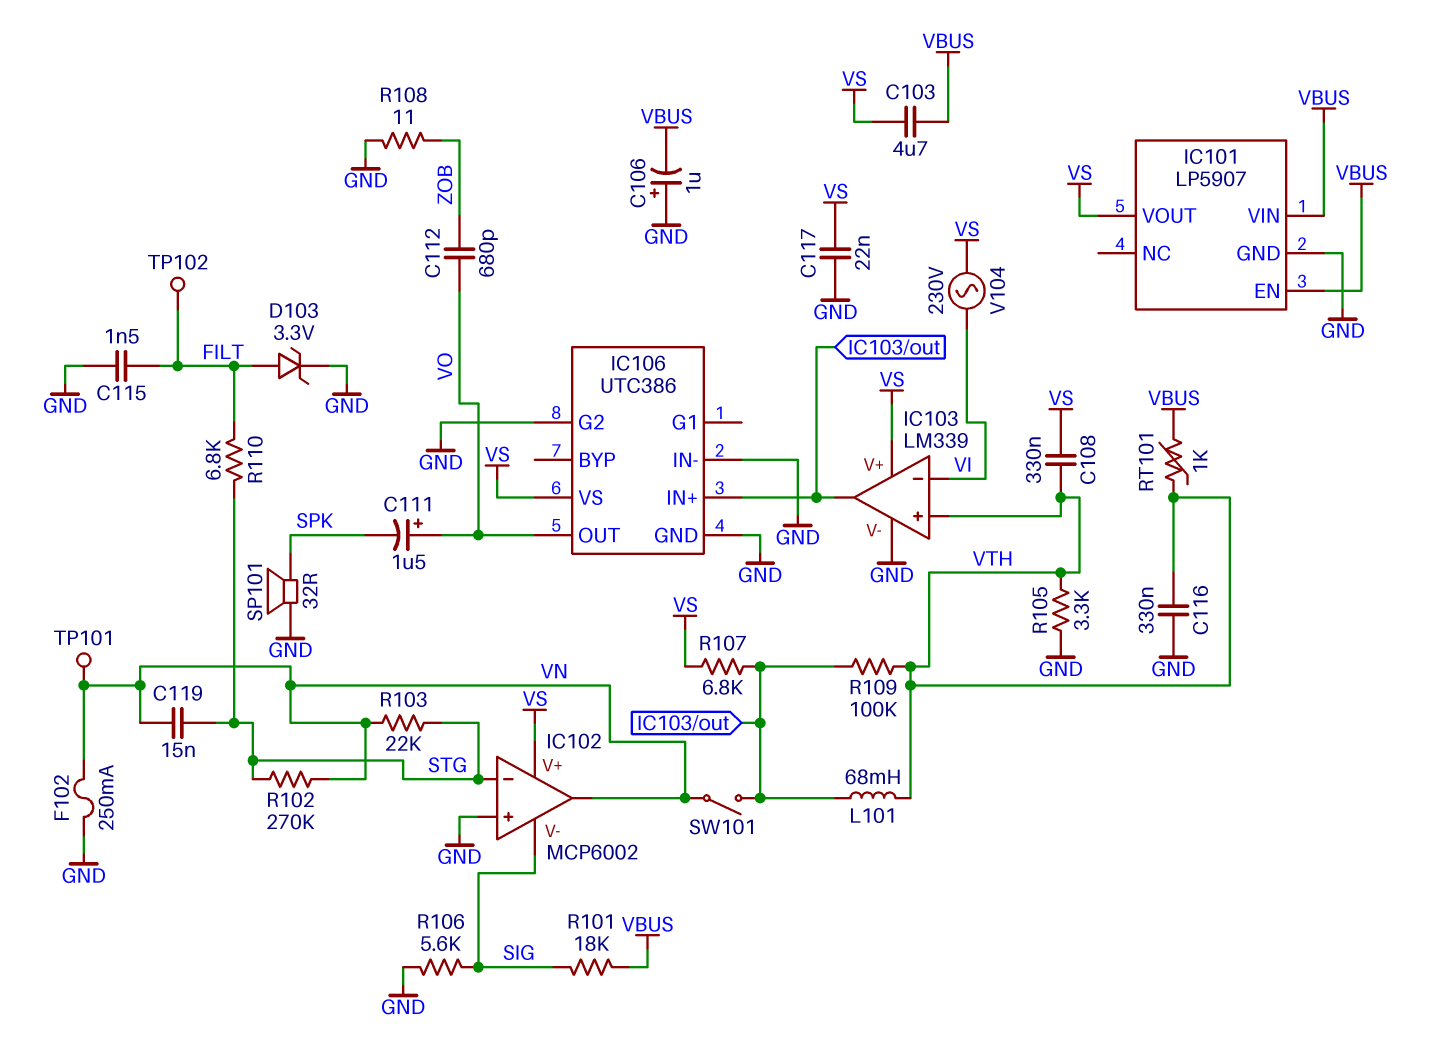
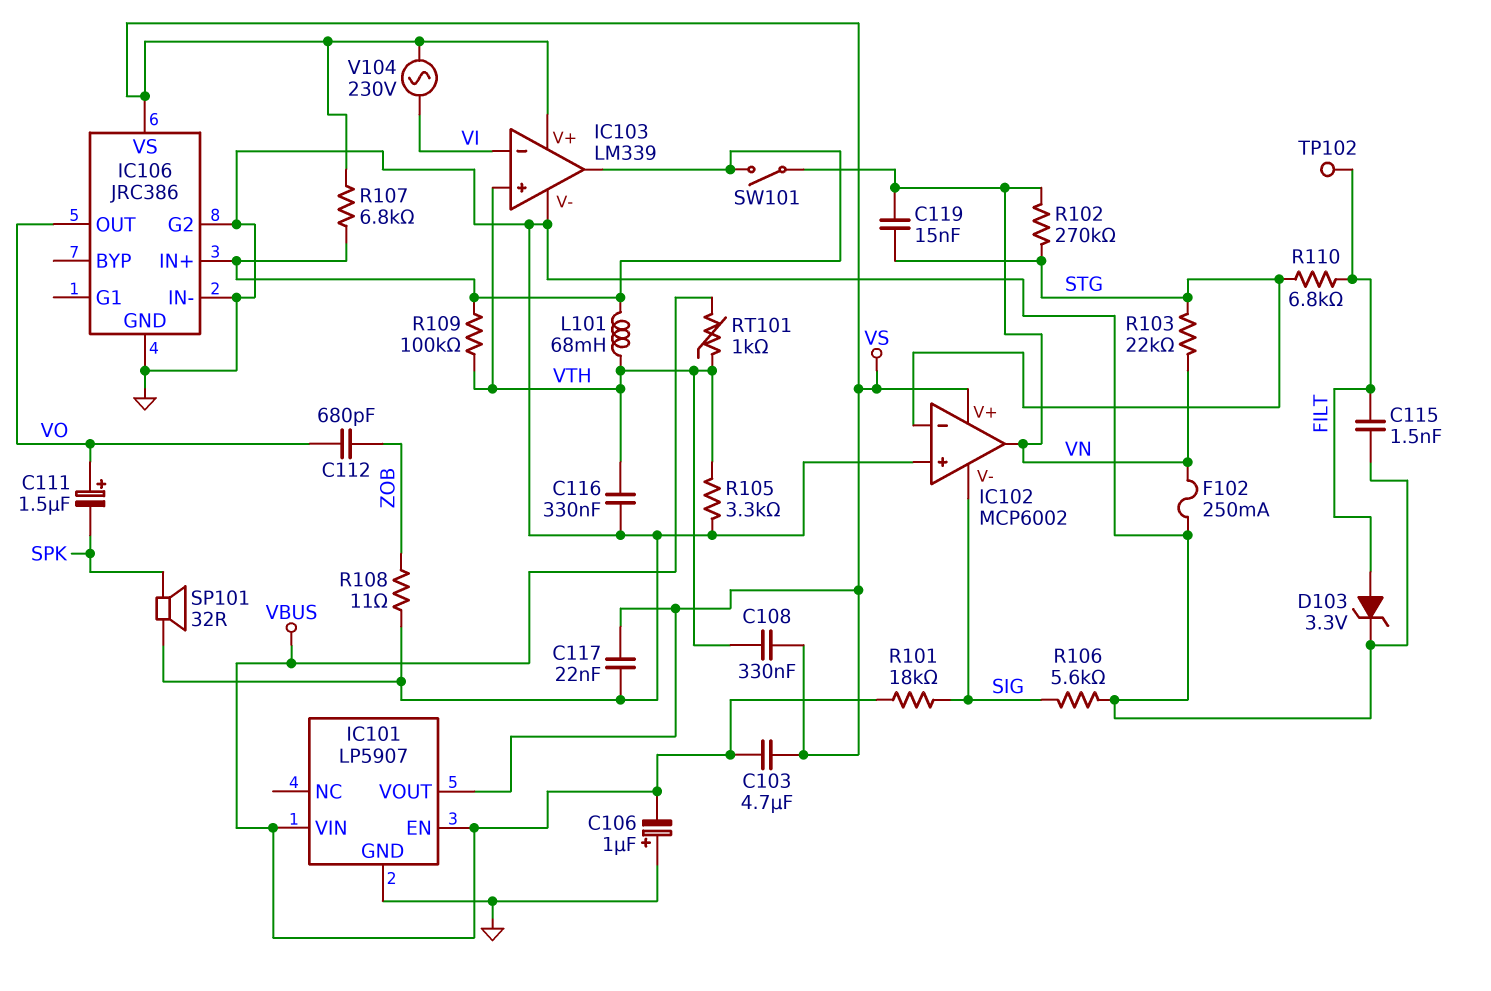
IC106: UTC386 -> JRC386
TP101: test point (VN) -> none

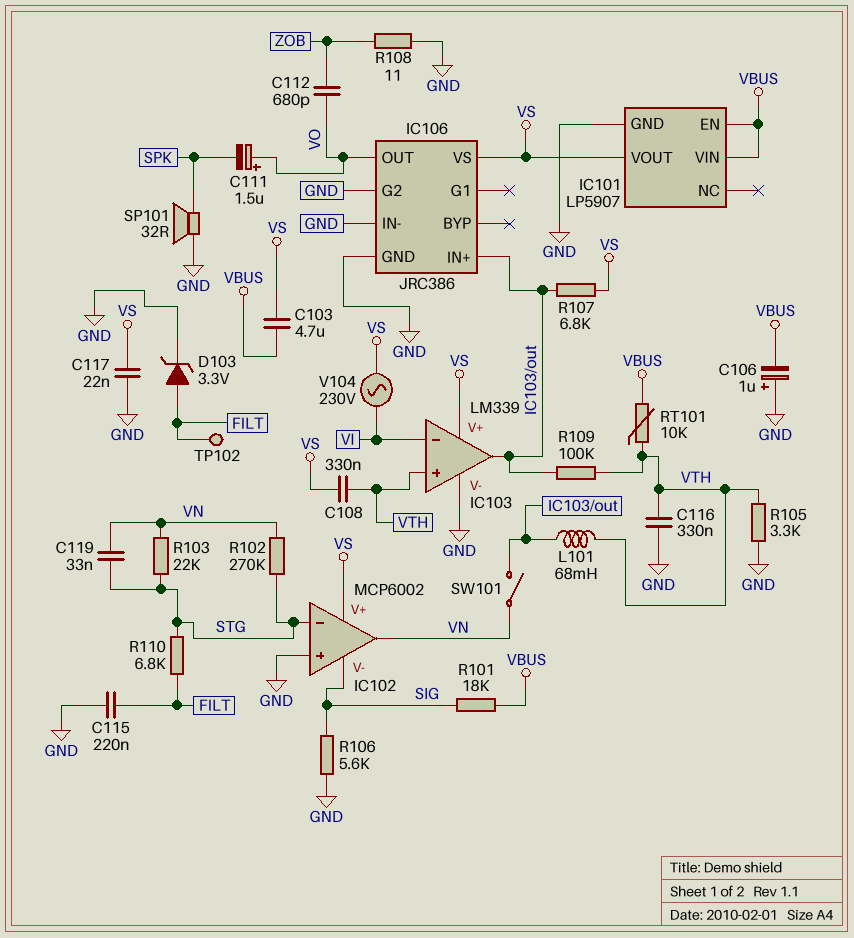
C115: 1.5nF (FILT, GND) -> 220nF (FILT, GND)
C119: 15nF (STG, VN) -> 33nF (STG, VN)
F102: 250mA (GND, VN) -> none
RT101: 1k (VBUS, VTH) -> 10k (VBUS, VTH)

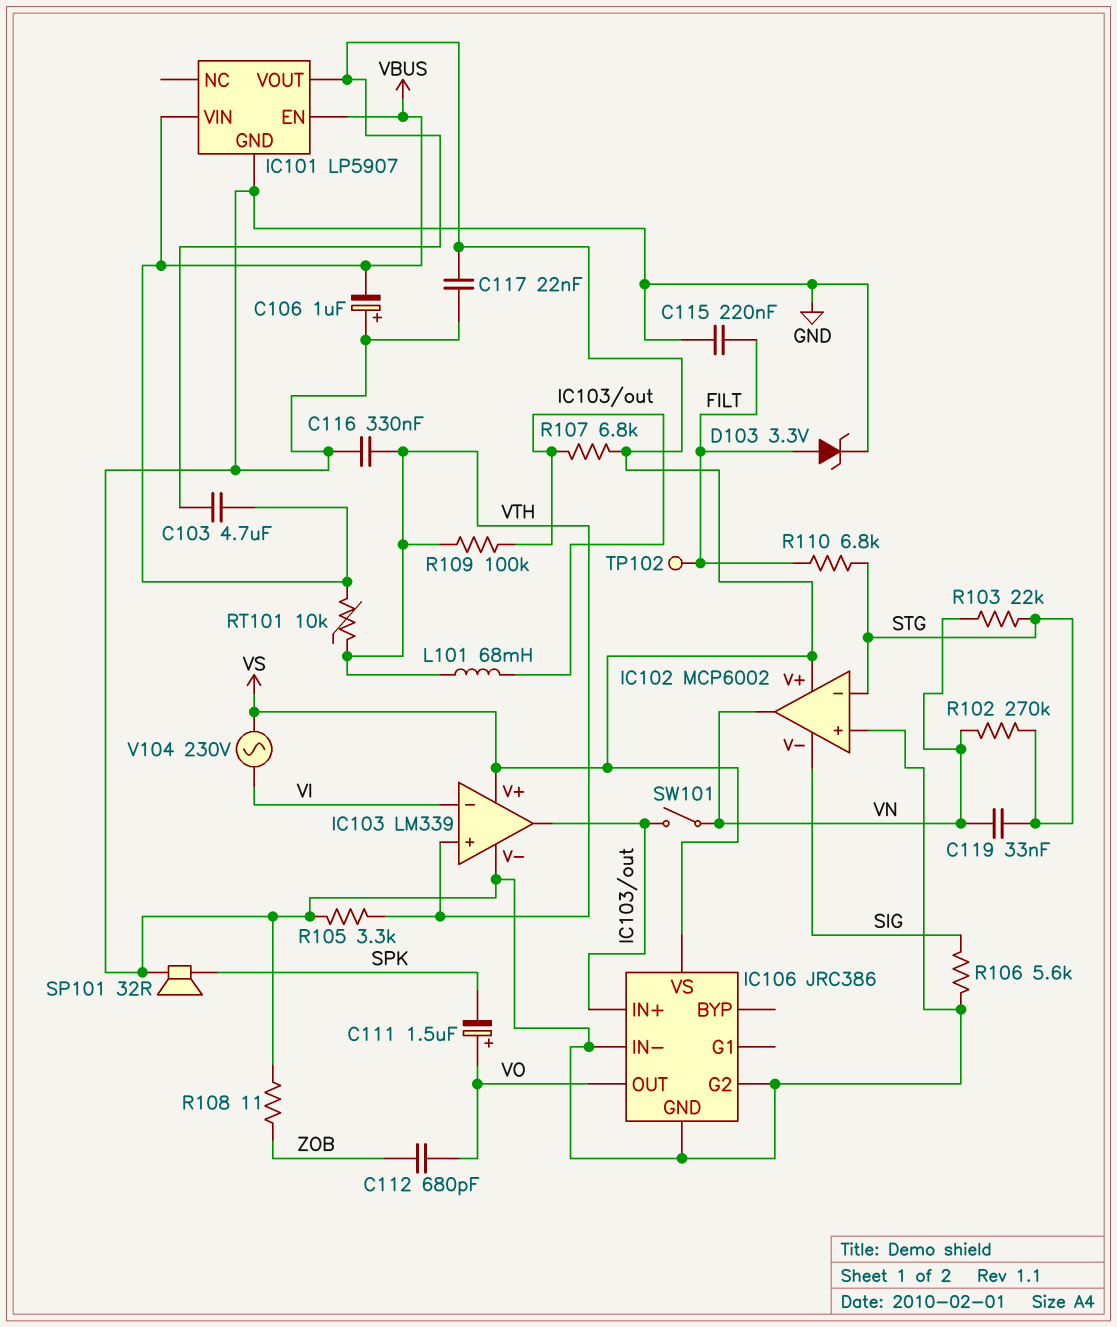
C108: 330nF (VS, VTH) -> none
R101: 18k (SIG, VBUS) -> none

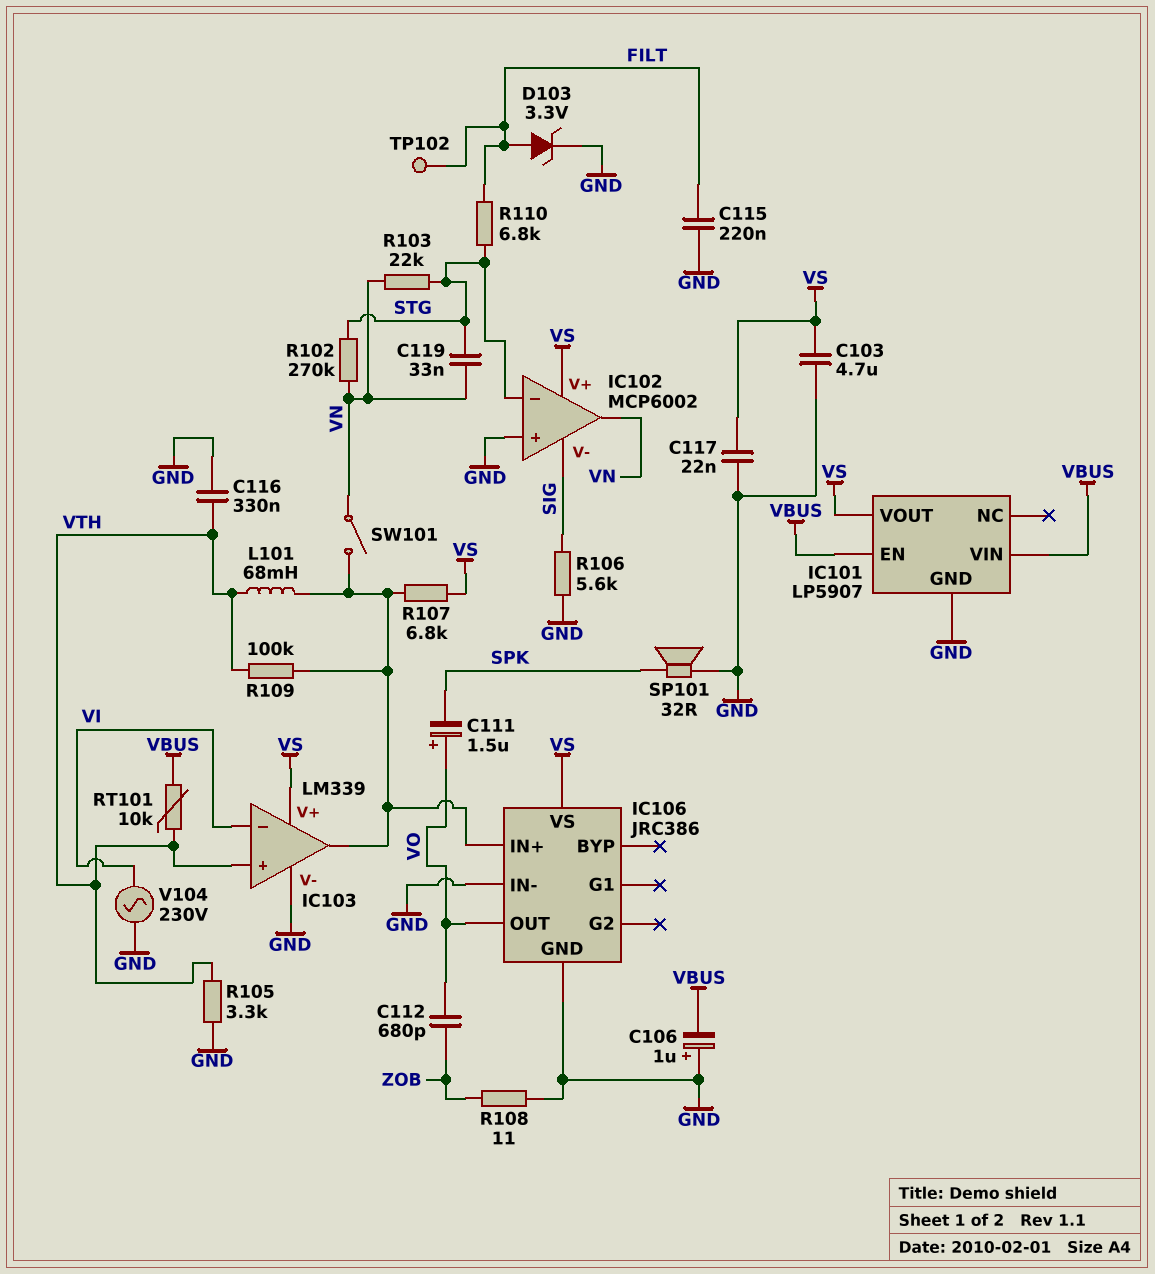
C103: 4.7uF (VBUS, VS) -> 4.7uF (GND, VS)
IC106 pin G2: GND -> none
V104: AC 230V (VI, VS) -> AC 230V (GND, VI)

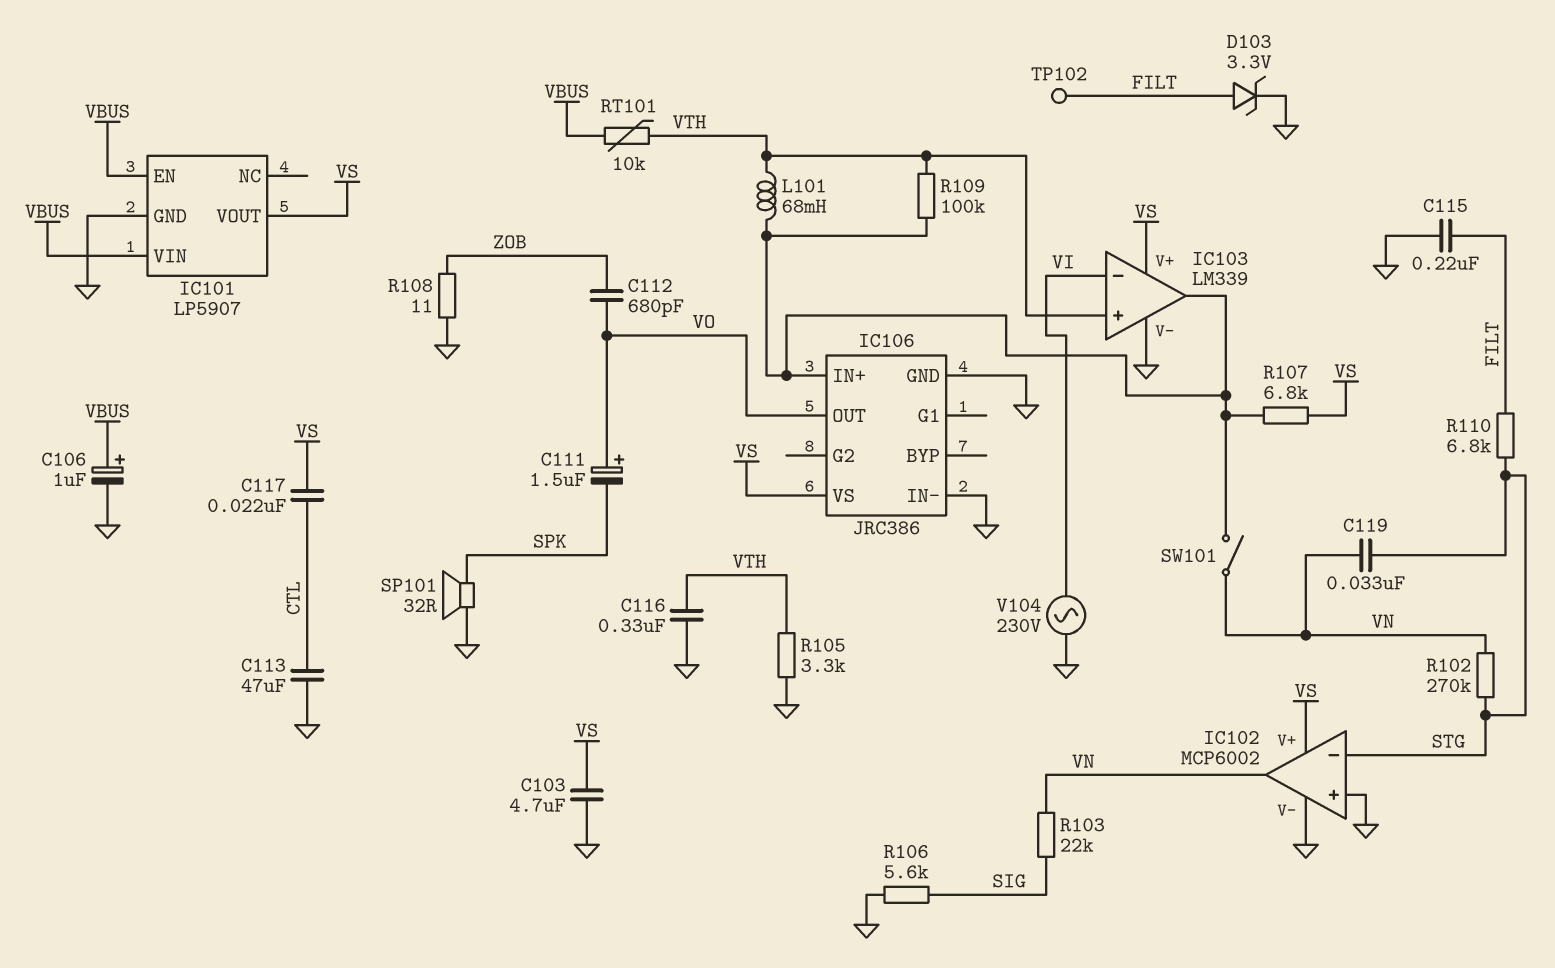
C106: 1uF (plus GND, minus VBUS) -> 1uF (plus VBUS, minus GND)
C113: none -> 47uF (CTL, GND)
C117: 22nF (GND, VS) -> 22nF (CTL, VS)
IC102 pin V-: SIG -> GND
R103: 22k (STG, VN) -> 22k (SIG, VN)

